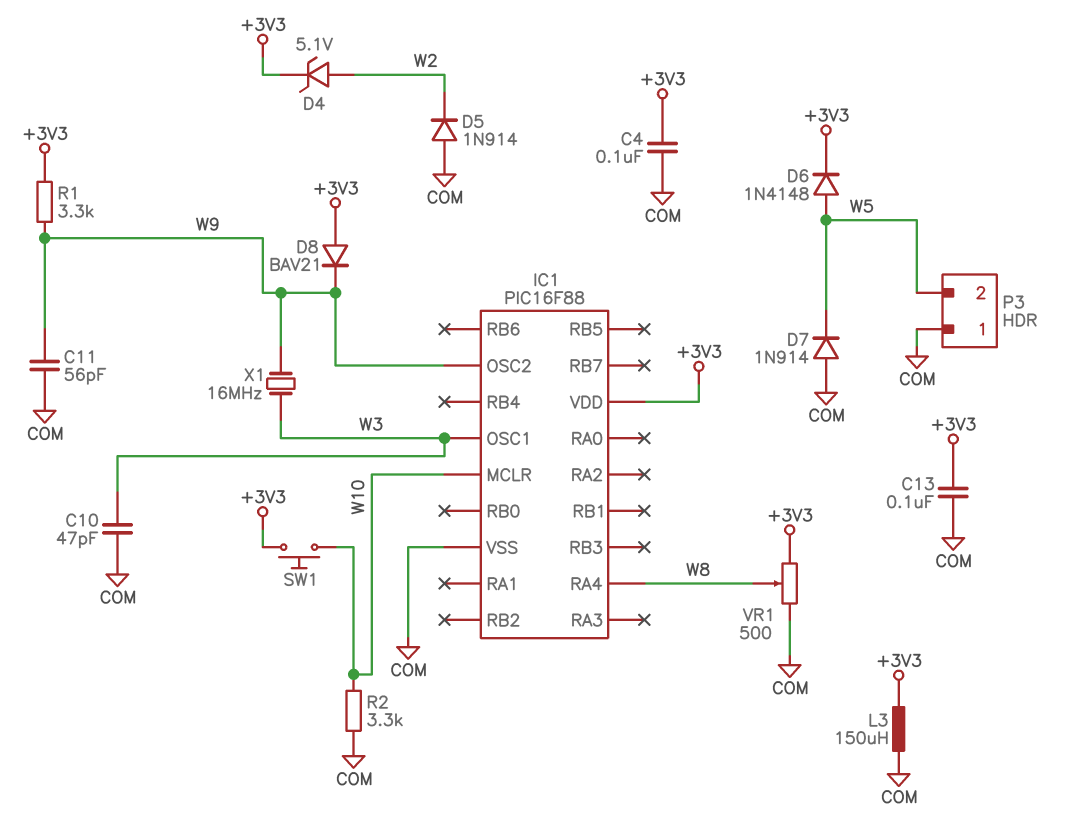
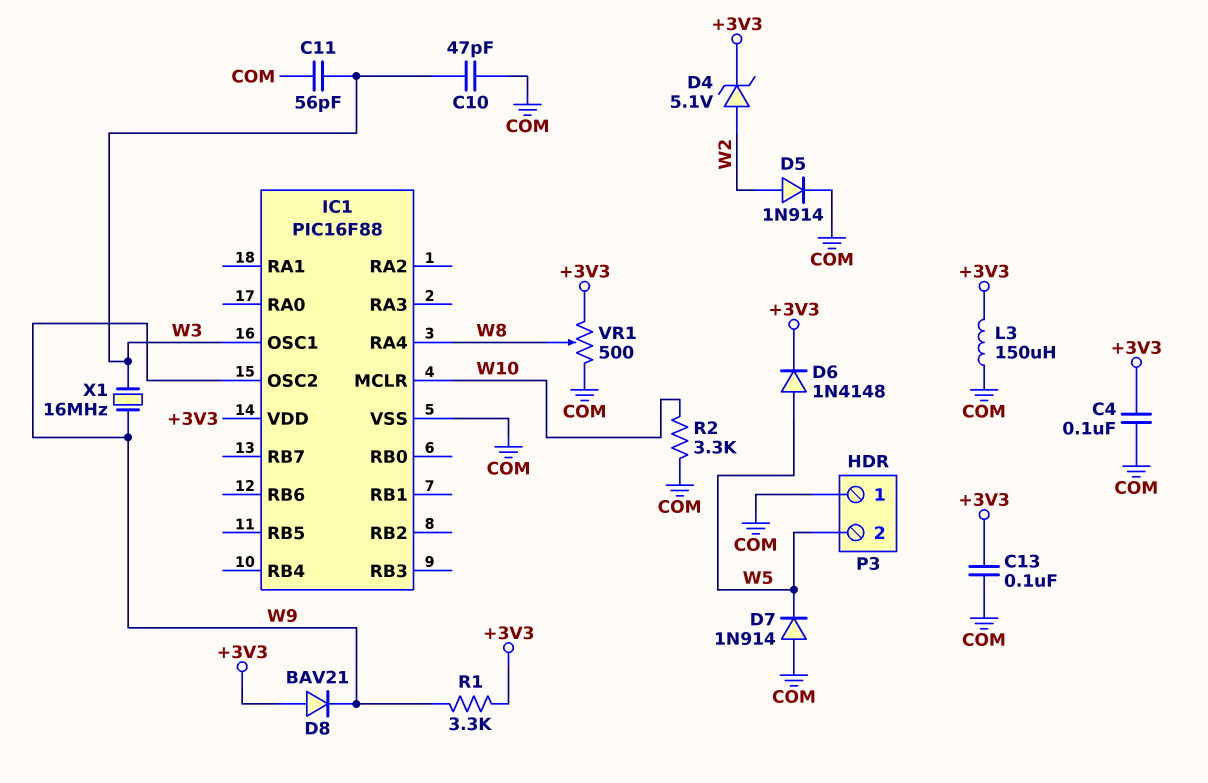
C11: 56pF (COM, W9) -> 56pF (COM, W3)
D5: diode 1N914 (A COM, K W2) -> diode 1N914 (A W2, K COM)
SW1: button (+3V3, W10) -> none

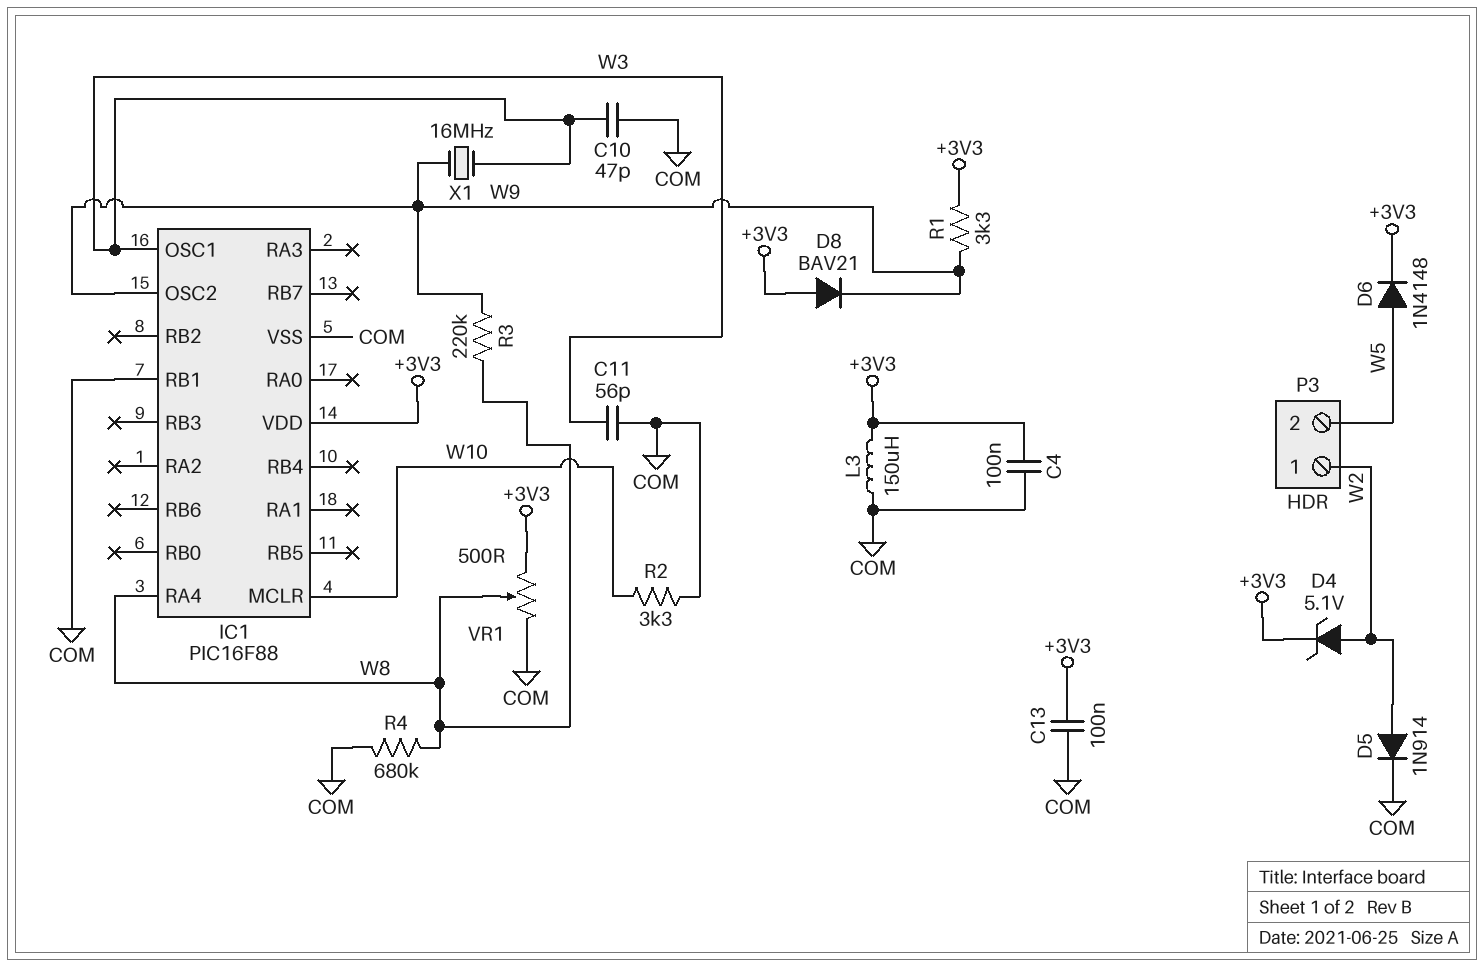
D7: diode 1N914 (A COM, K W5) -> none
IC1 pin RB1: none -> COM
P3 pin 1: COM -> W2
R3: none -> 220k (W8, W9)
R4: none -> 680k (COM, W8)

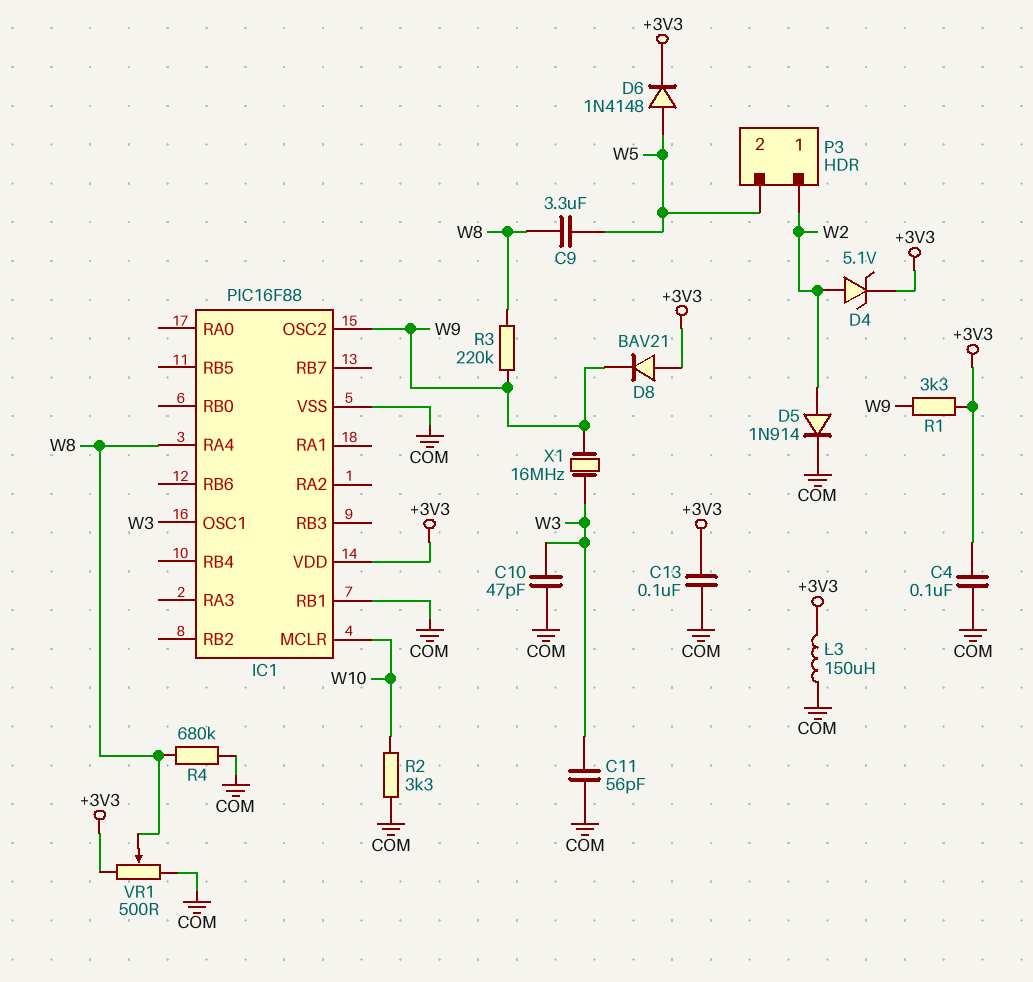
C9: none -> 3.3uF (W5, W8)

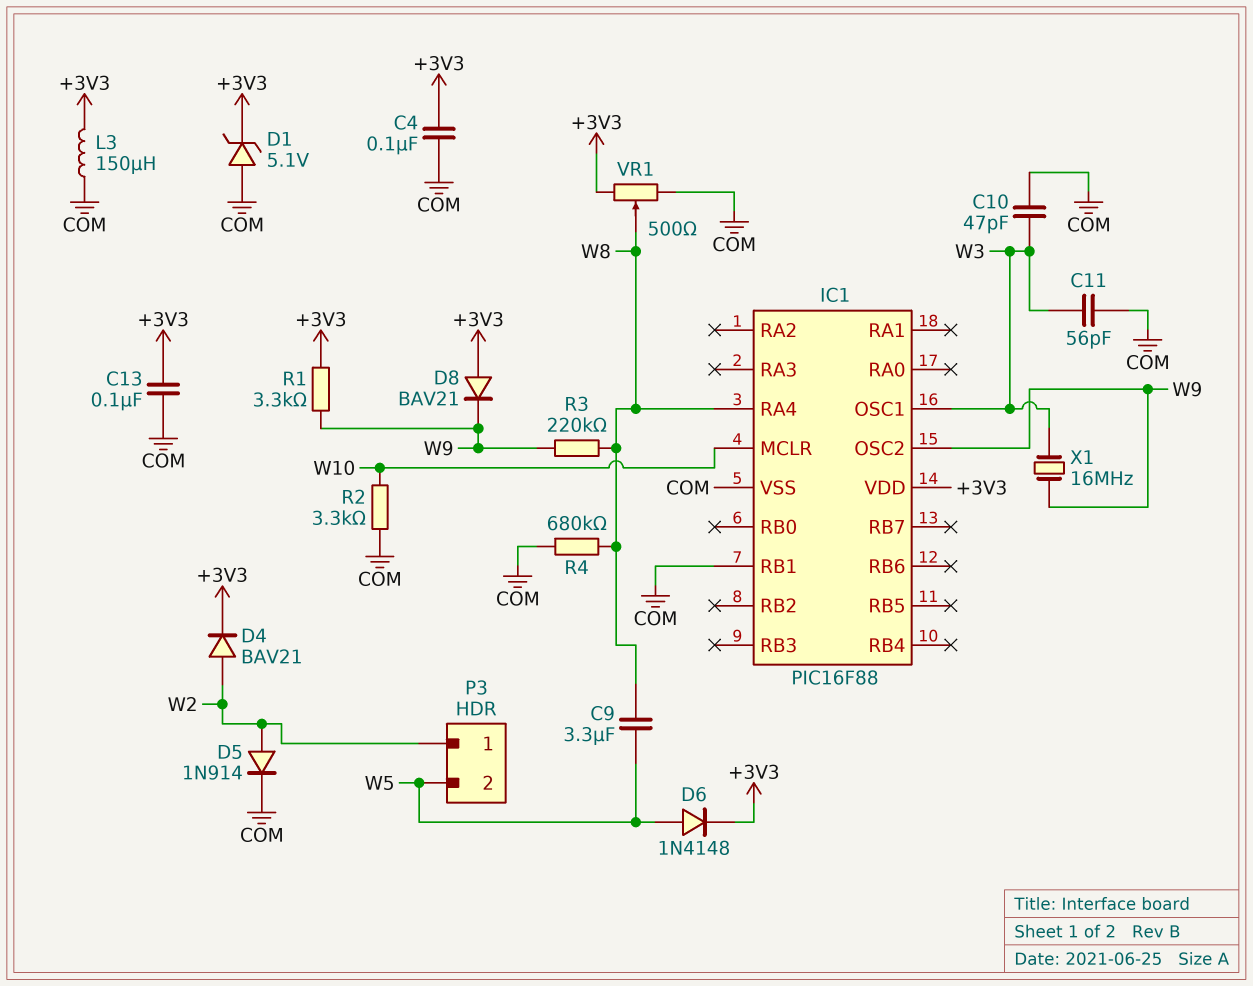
D1: none -> zener 5.1V (A COM, K +3V3)
D4: zener 5.1V (A W2, K +3V3) -> diode BAV21 (A W2, K +3V3)

